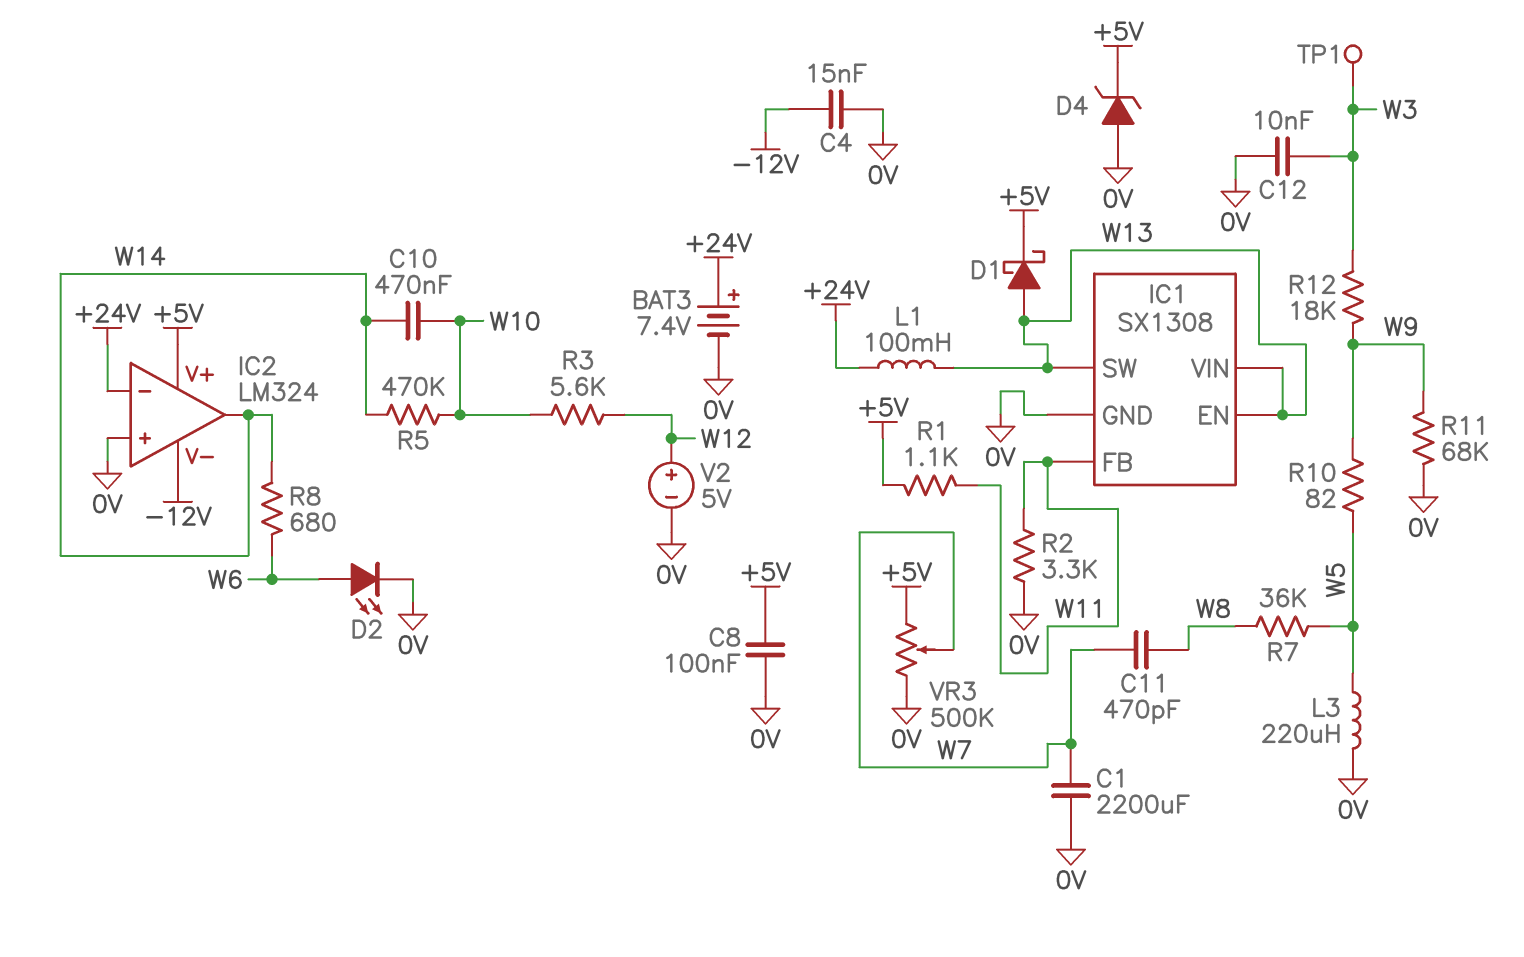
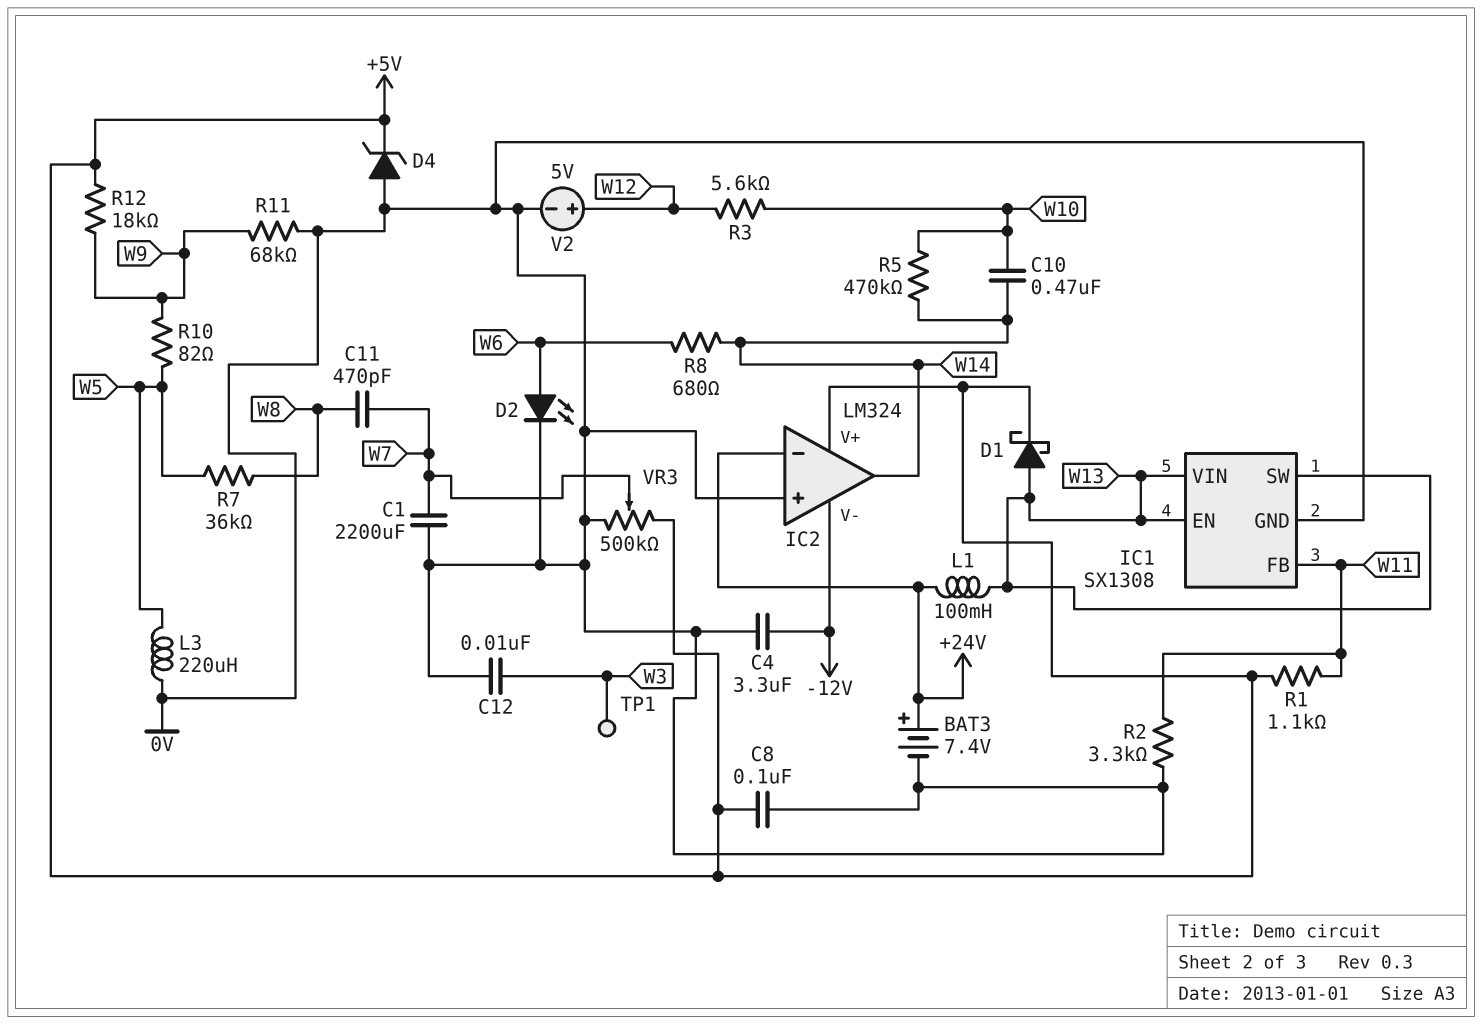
C4: 15nF (-12V, 0V) -> 3.3uF (-12V, 0V)
R12: 18k (W3, W9) -> 18k (+5V, W9)

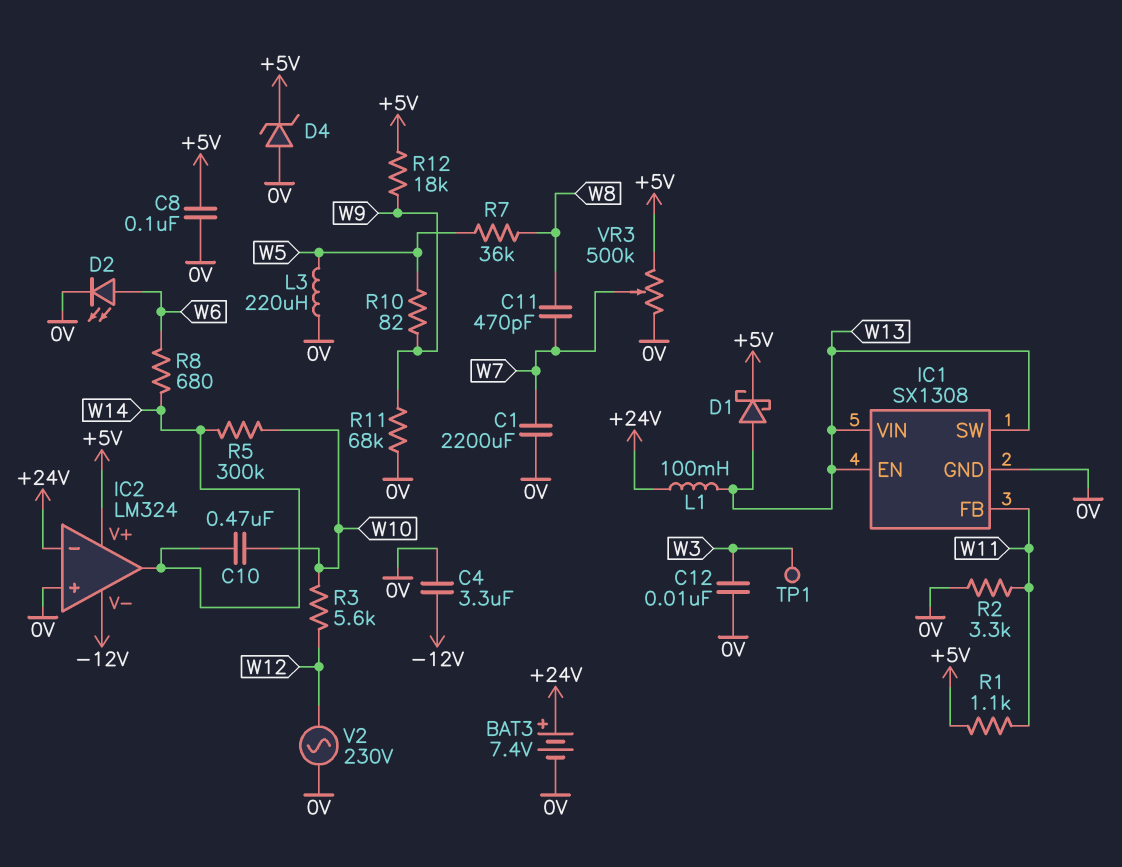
R5: 470k (W10, W14) -> 300k (W10, W14)
V2: 5V (plus W12, minus 0V) -> AC 230V (0V, W12)

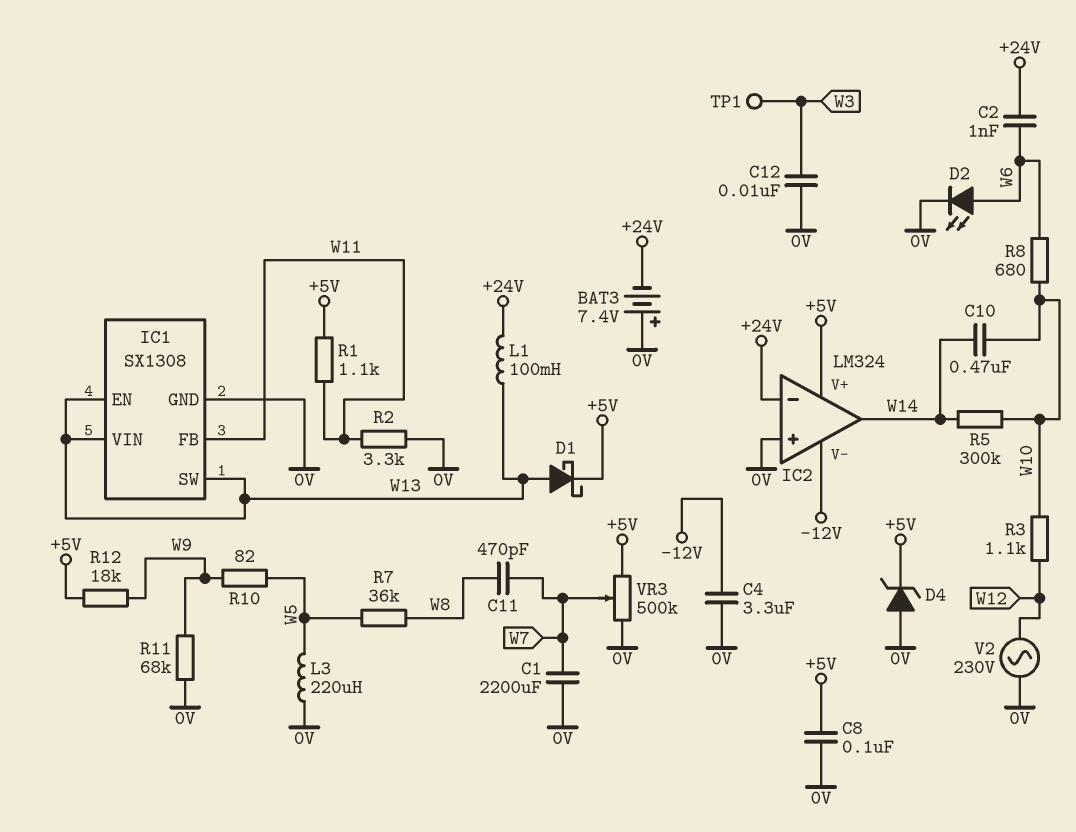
BAT3: 7.4V (plus +24V, minus 0V) -> 7.4V (plus 0V, minus +24V)
C2: none -> 1nF (+24V, W6)
R3: 5.6k (W10, W12) -> 1.1k (W10, W12)
R8: 680 (W6, W14) -> 680 (W6, W10)

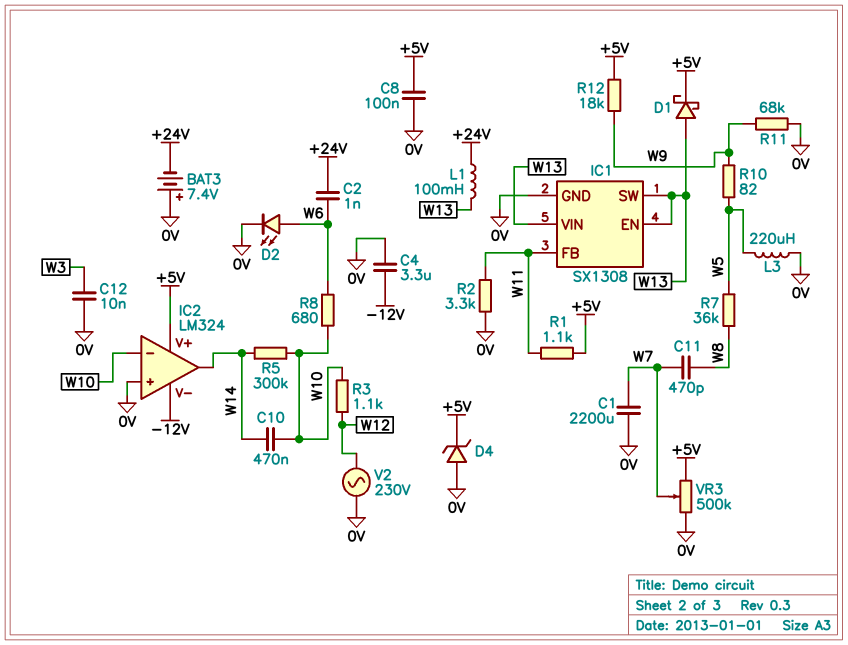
IC2 pin in-: +24V -> W10
TP1: test point (W3) -> none

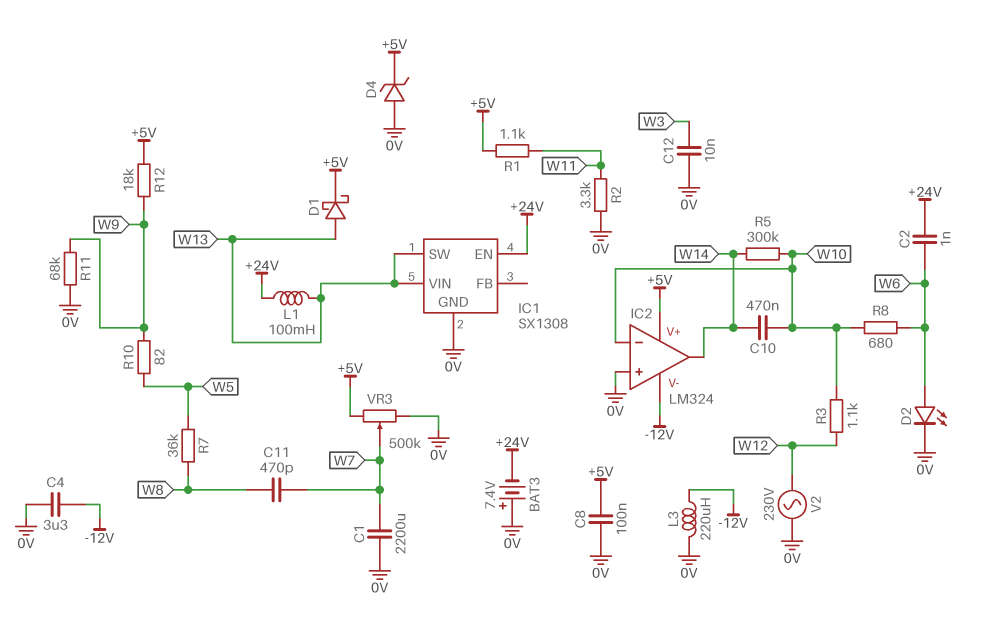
IC1 pin EN: W13 -> +24V
IC1 pin FB: W11 -> none
L3: 220uH (0V, W5) -> 220uH (-12V, 0V)

